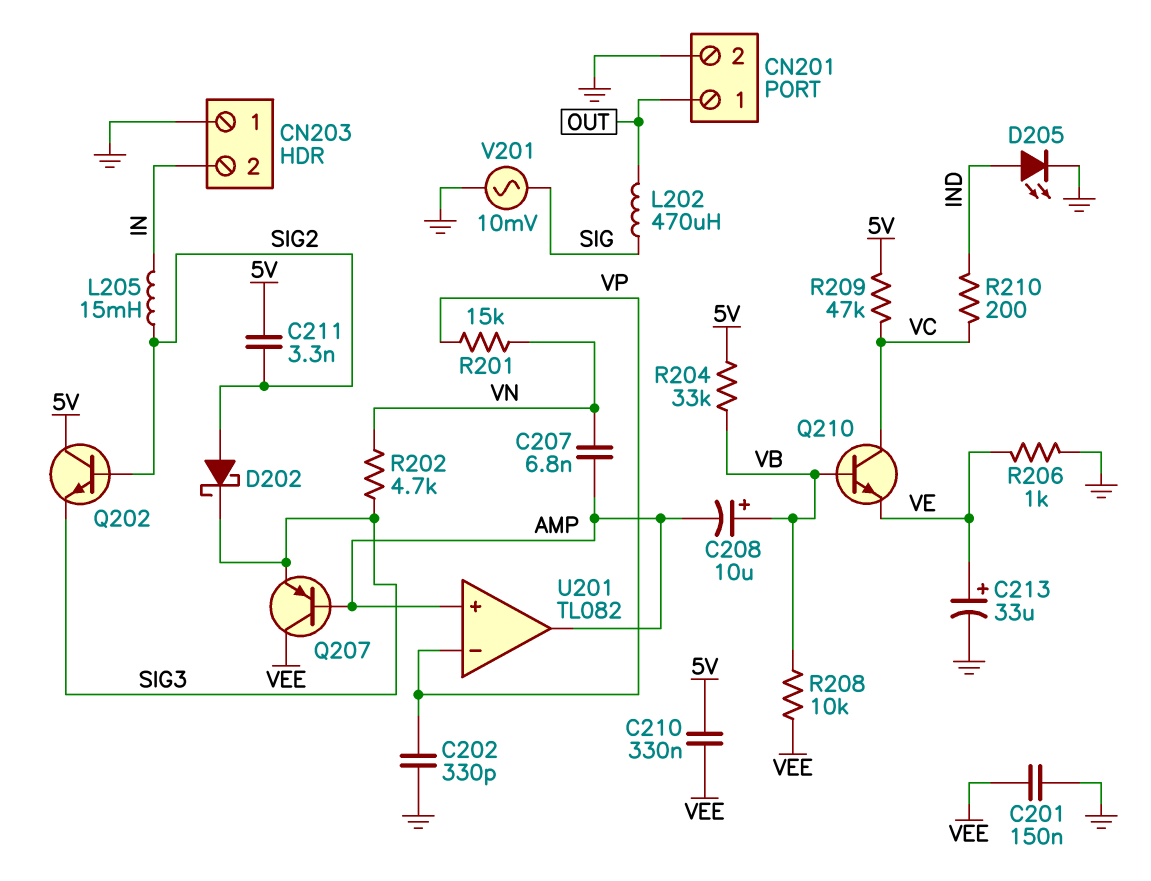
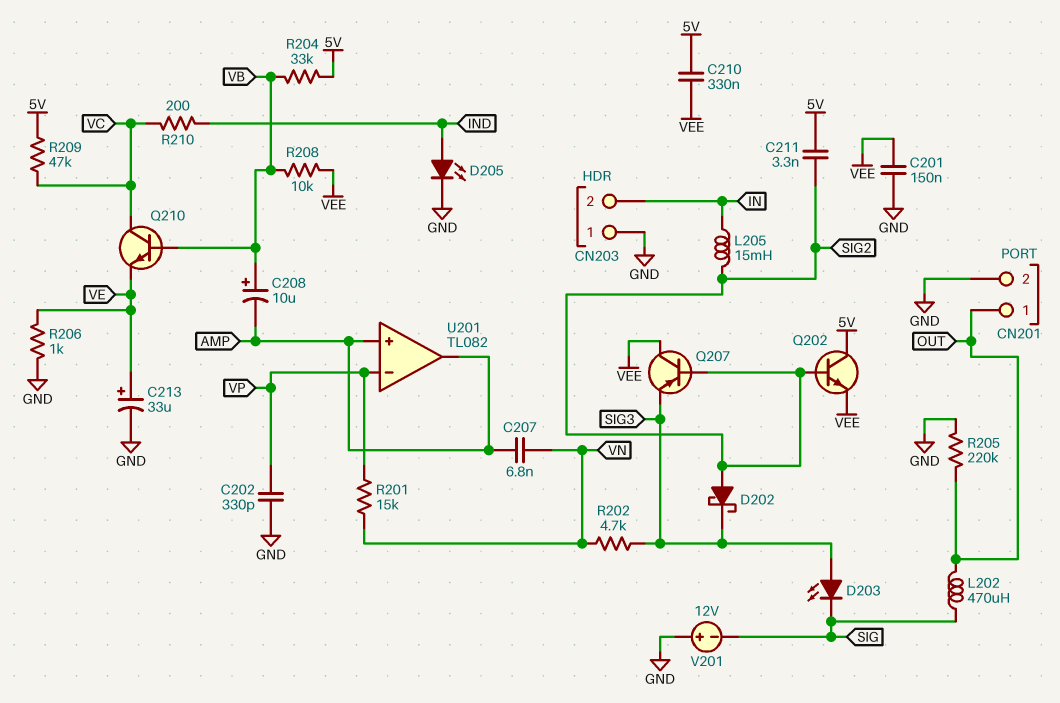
D203: none -> LED (A SIG3, K SIG)
Q202: NPN (B SIG2, C 5V, E SIG3) -> NPN (B SIG2, C 5V, E VEE)
Q207: PNP (B AMP, C VEE, E SIG3) -> PNP (B SIG2, C VEE, E SIG3)
R205: none -> 220k (GND, OUT)
V201: AC 10mV (GND, SIG) -> 12V (plus GND, minus SIG)

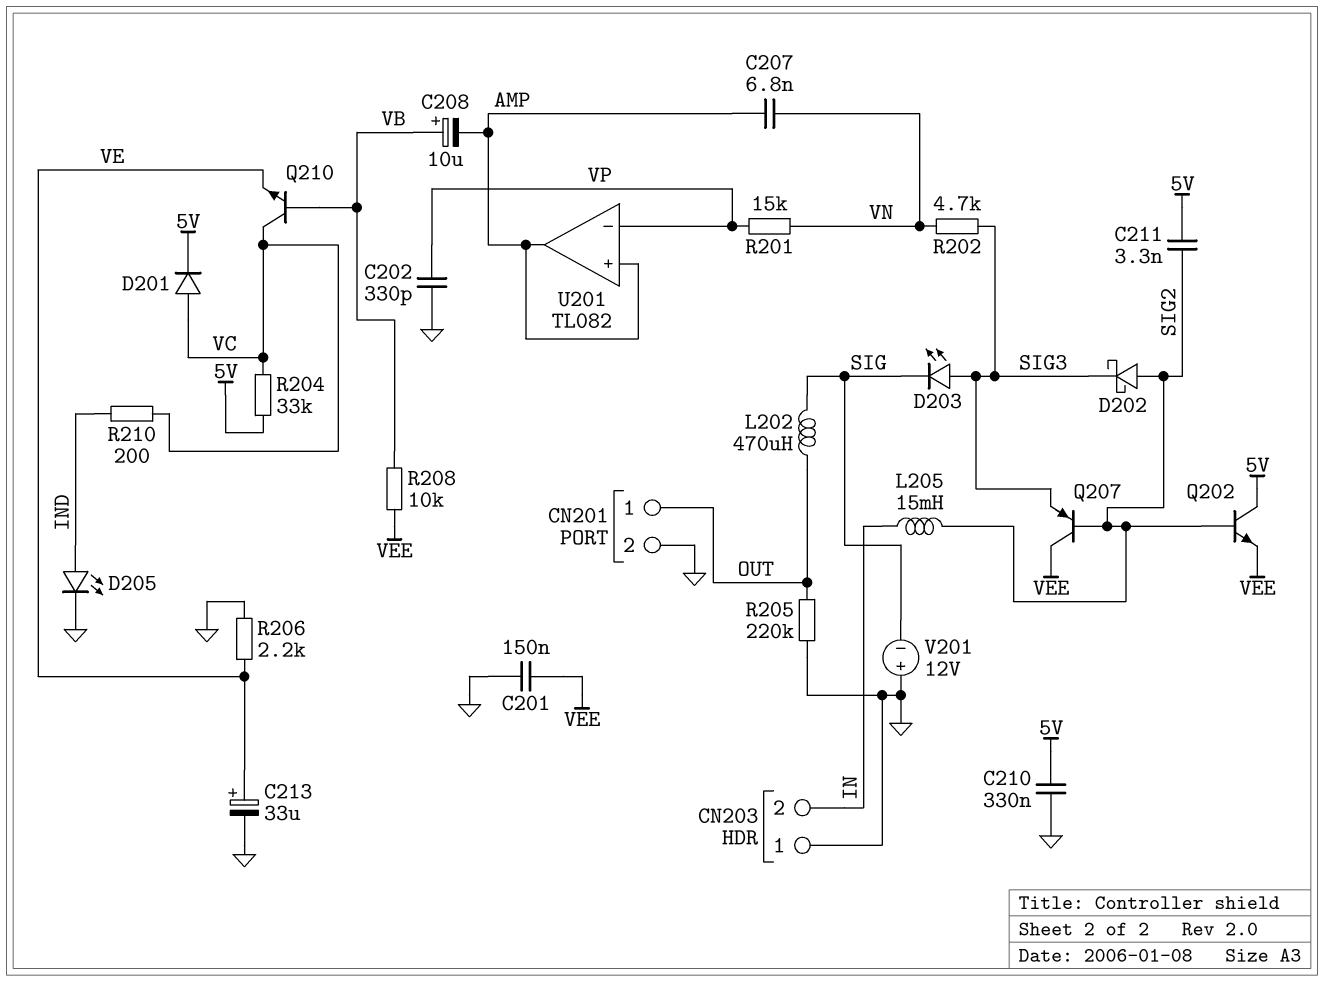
C210: 330nF (5V, VEE) -> 330nF (5V, GND)
D201: none -> diode (A VC, K 5V)
R204: 33k (5V, VB) -> 33k (5V, VC)
R206: 1k (GND, VE) -> 2.2k (GND, VE)
R209: 47k (5V, VC) -> none

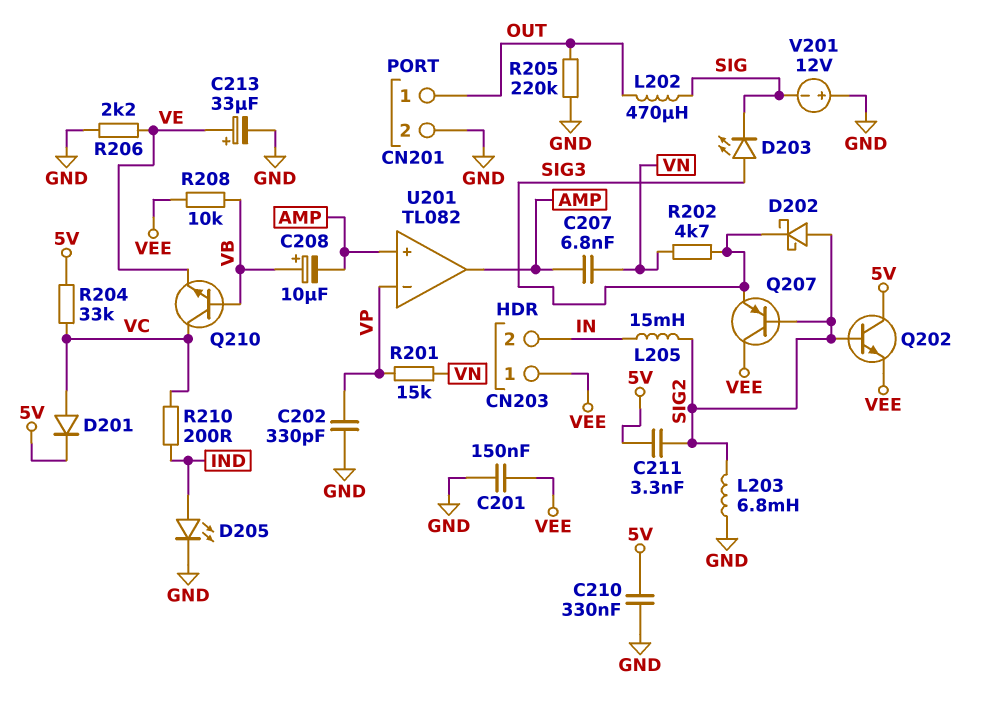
CN203 pin 1: GND -> VEE
L203: none -> 6.8mH (GND, SIG2)

